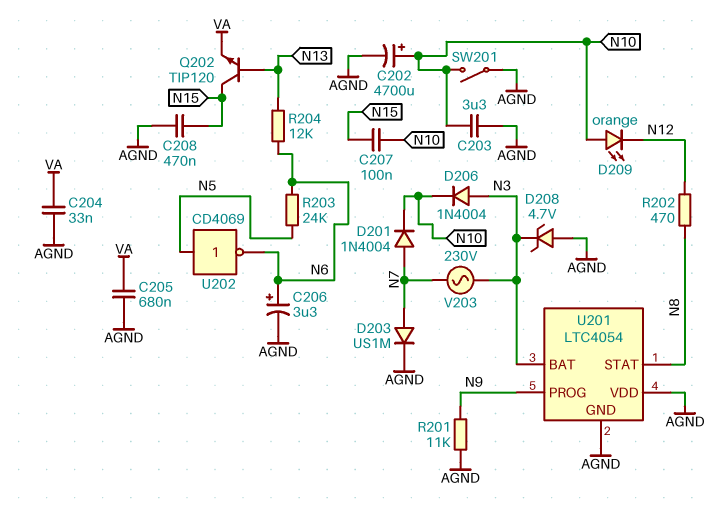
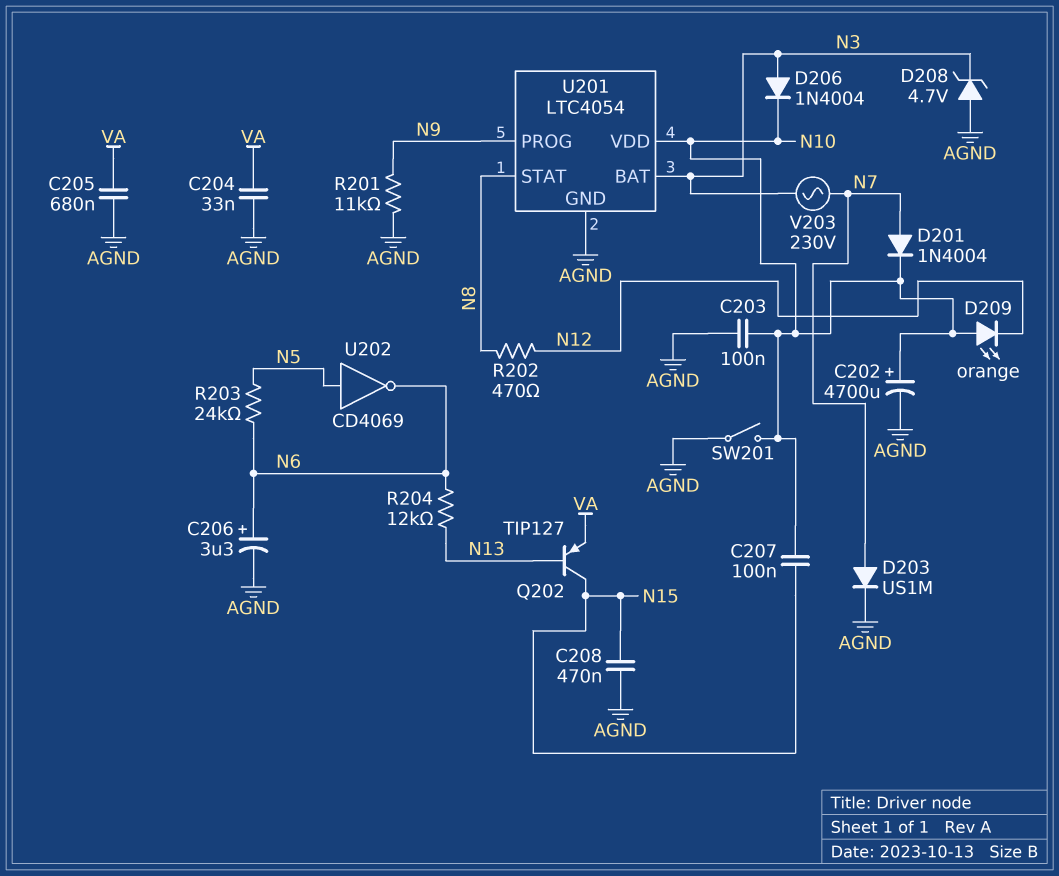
C203: 3.3uF (AGND, N10) -> 100nF (AGND, N10)
Q202: NPN TIP120 (B N13, C N15, E VA) -> PNP TIP127 (B N13, C N15, E VA)
U201 pin VDD: AGND -> N10

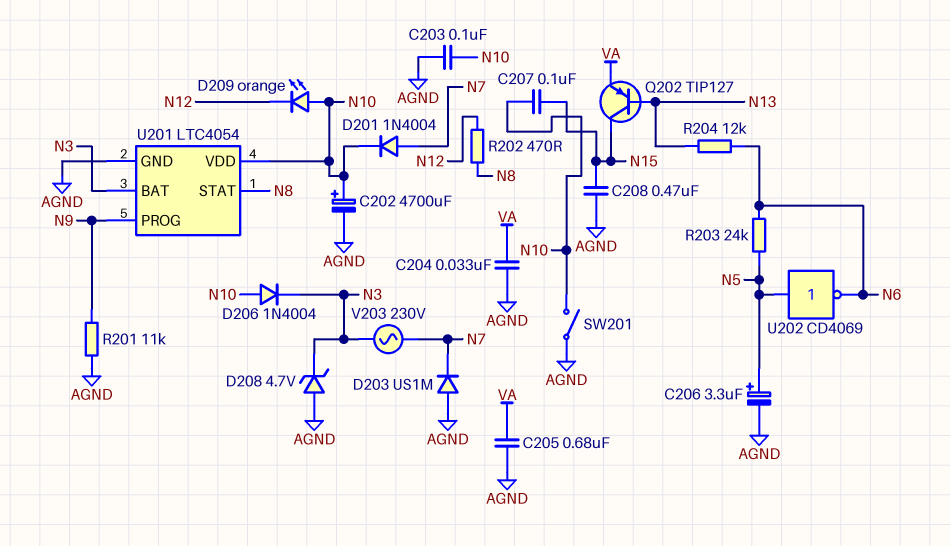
C206: 3.3uF (plus N6, minus AGND) -> 3.3uF (plus N5, minus AGND)
D203: diode US1M (A N7, K AGND) -> diode US1M (A AGND, K N7)
D206: diode 1N4004 (A N3, K N10) -> diode 1N4004 (A N10, K N3)

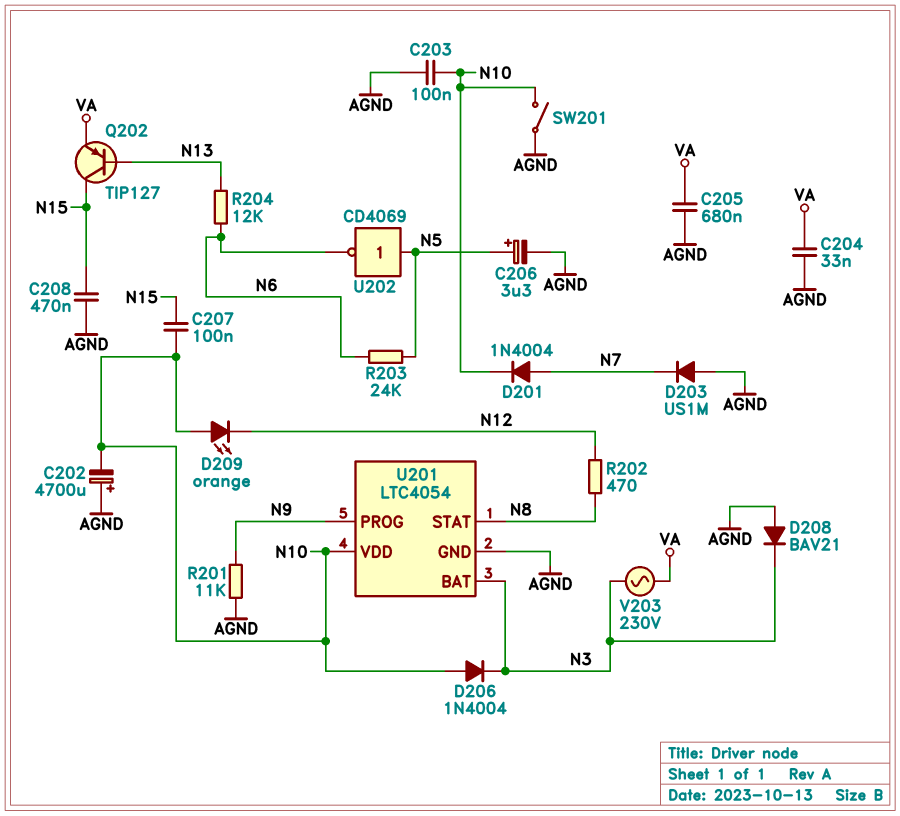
C202: 4700uF (plus N10, minus AGND) -> 4700uF (plus AGND, minus N10)
D208: zener 4.7V (A AGND, K N3) -> diode BAV21 (A AGND, K N3)
V203: AC 230V (N3, N7) -> AC 230V (N3, VA)

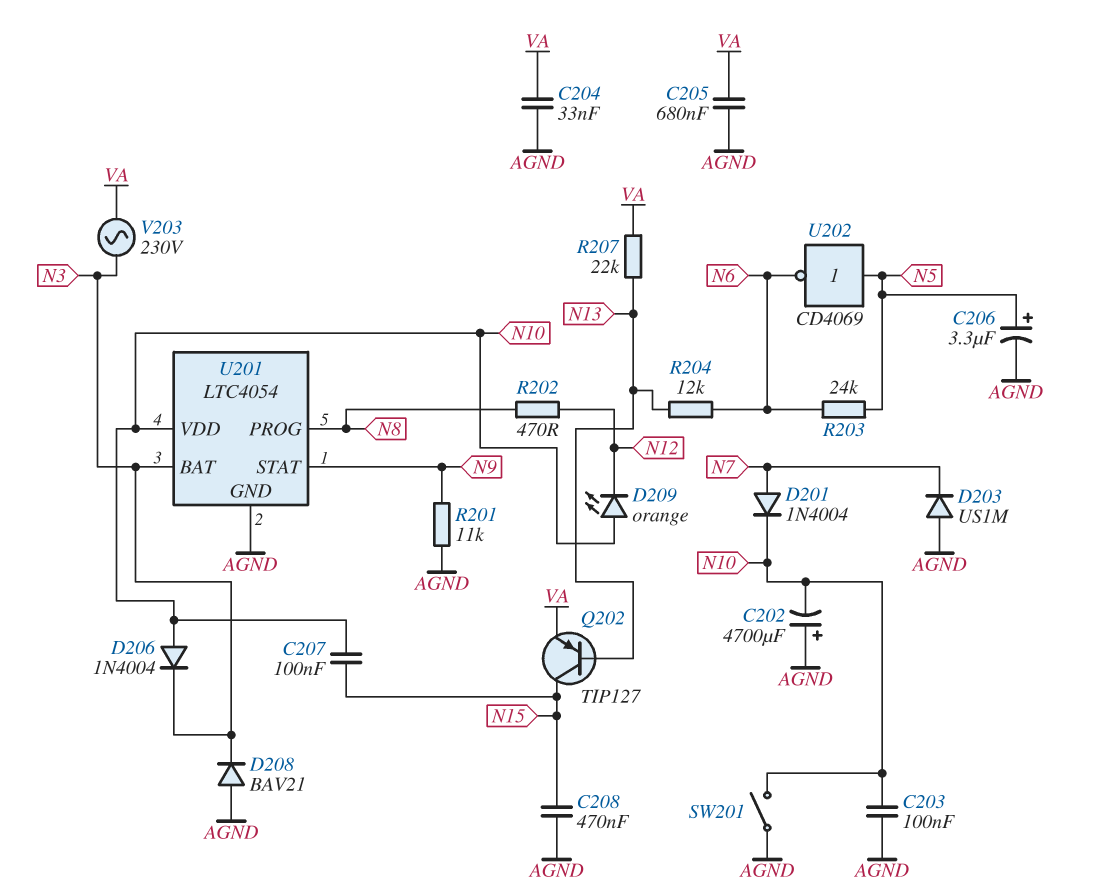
R207: none -> 22k (N13, VA)
U201 pin PROG: N9 -> N8
U201 pin STAT: N8 -> N9

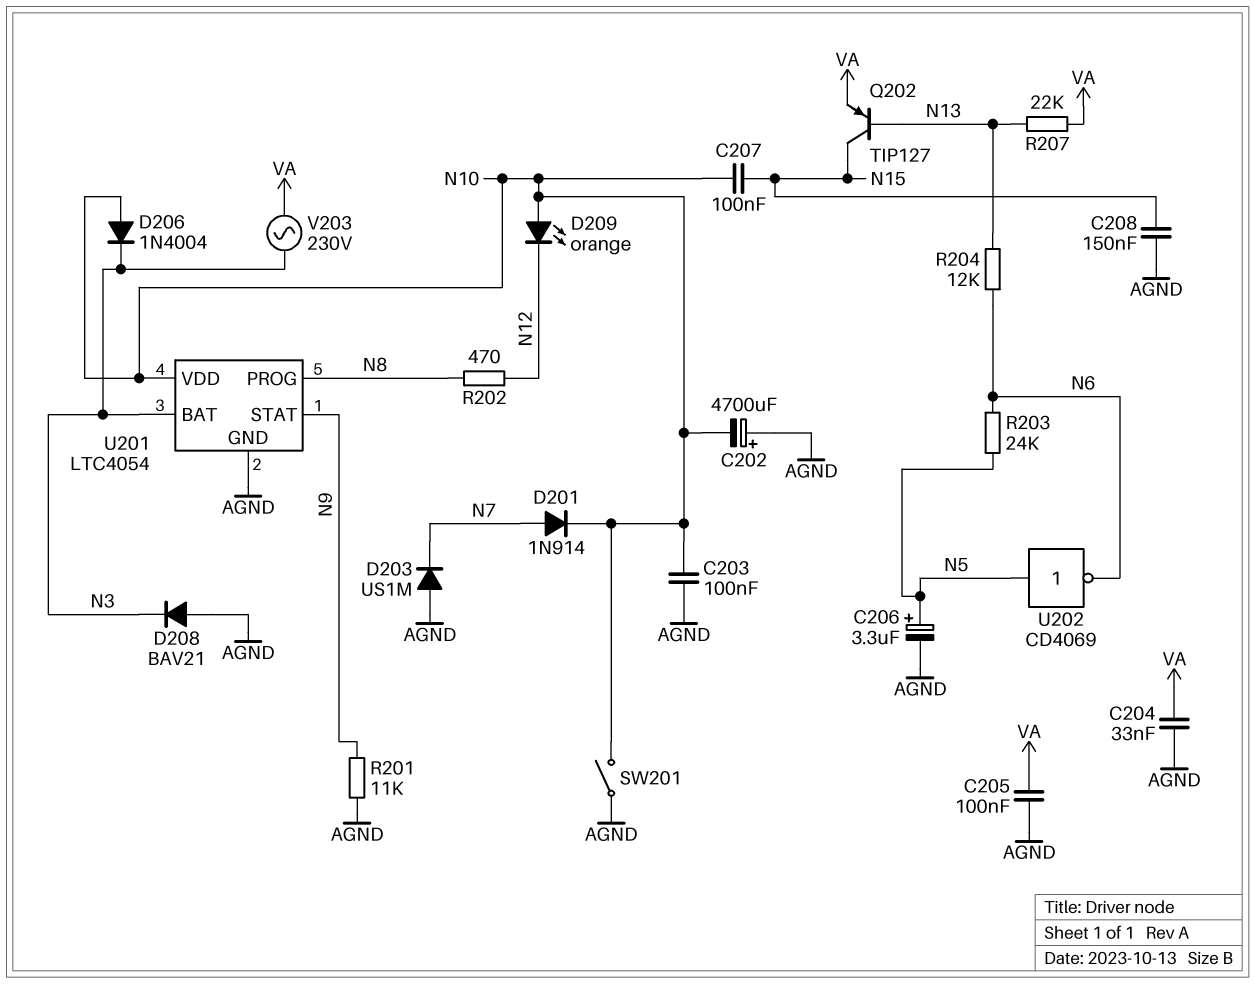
C205: 680nF (AGND, VA) -> 100nF (AGND, VA)
C208: 470nF (AGND, N15) -> 150nF (AGND, N15)
D201: diode 1N4004 (A N7, K N10) -> diode 1N914 (A N7, K N10)

